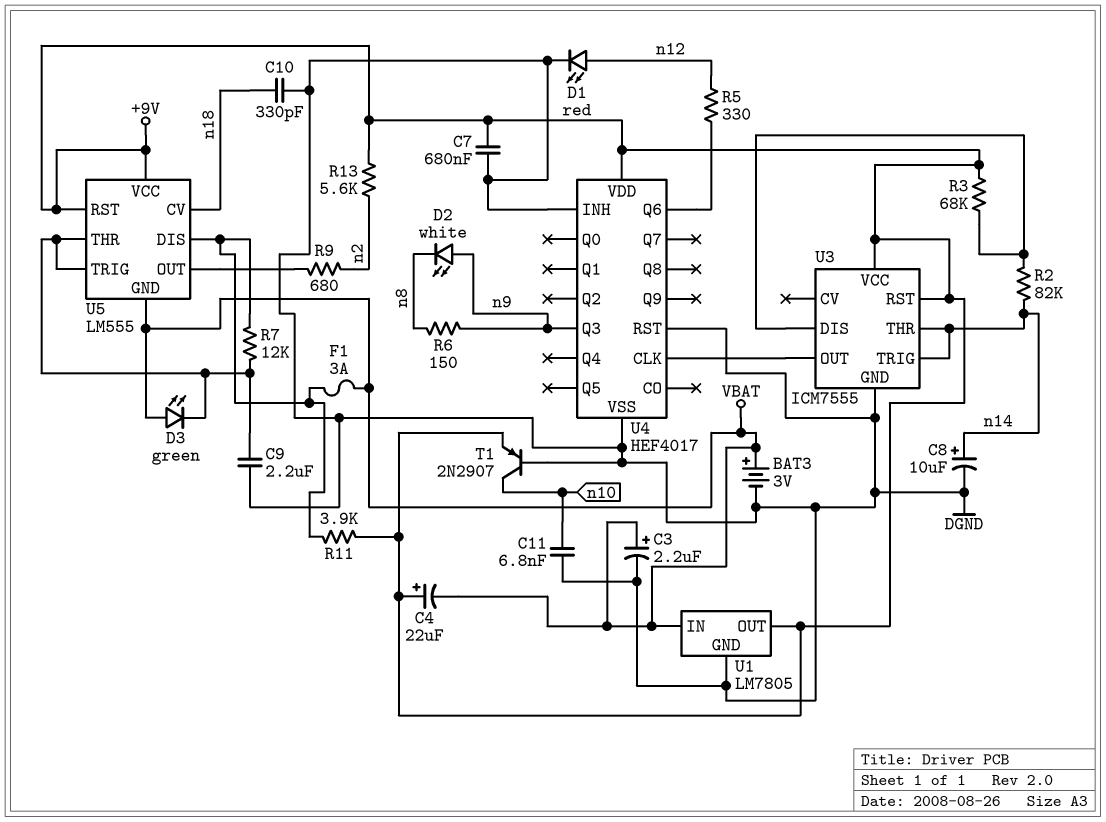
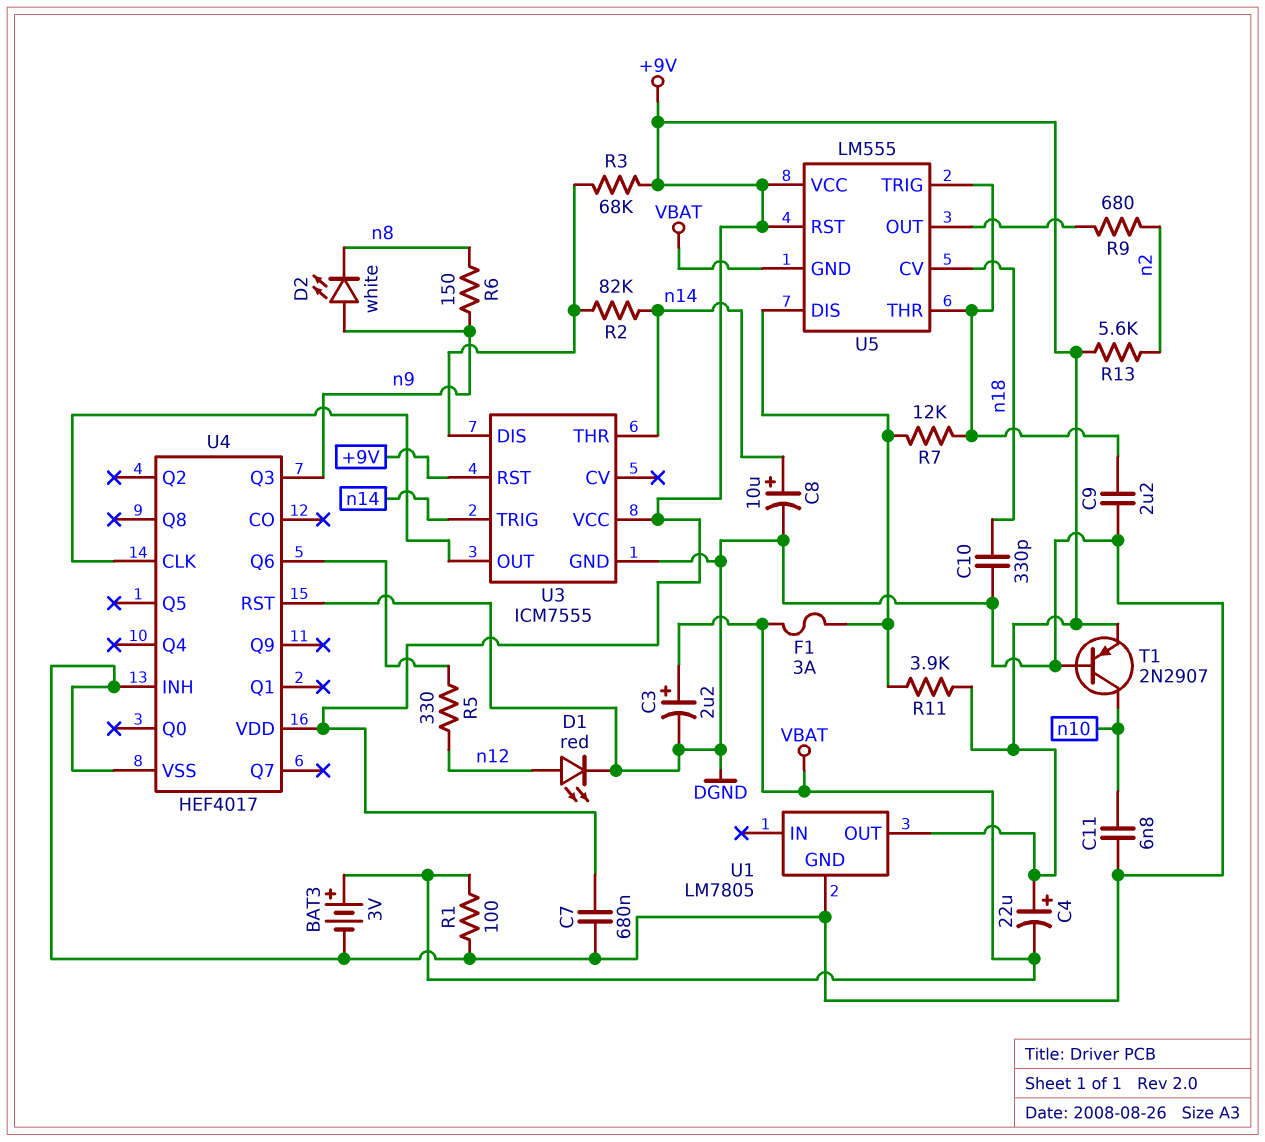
D3: LED green (A VBAT, K U5/THR) -> none
R1: none -> 100 (DGND, VBAT)
U1 pin IN: VBAT -> none

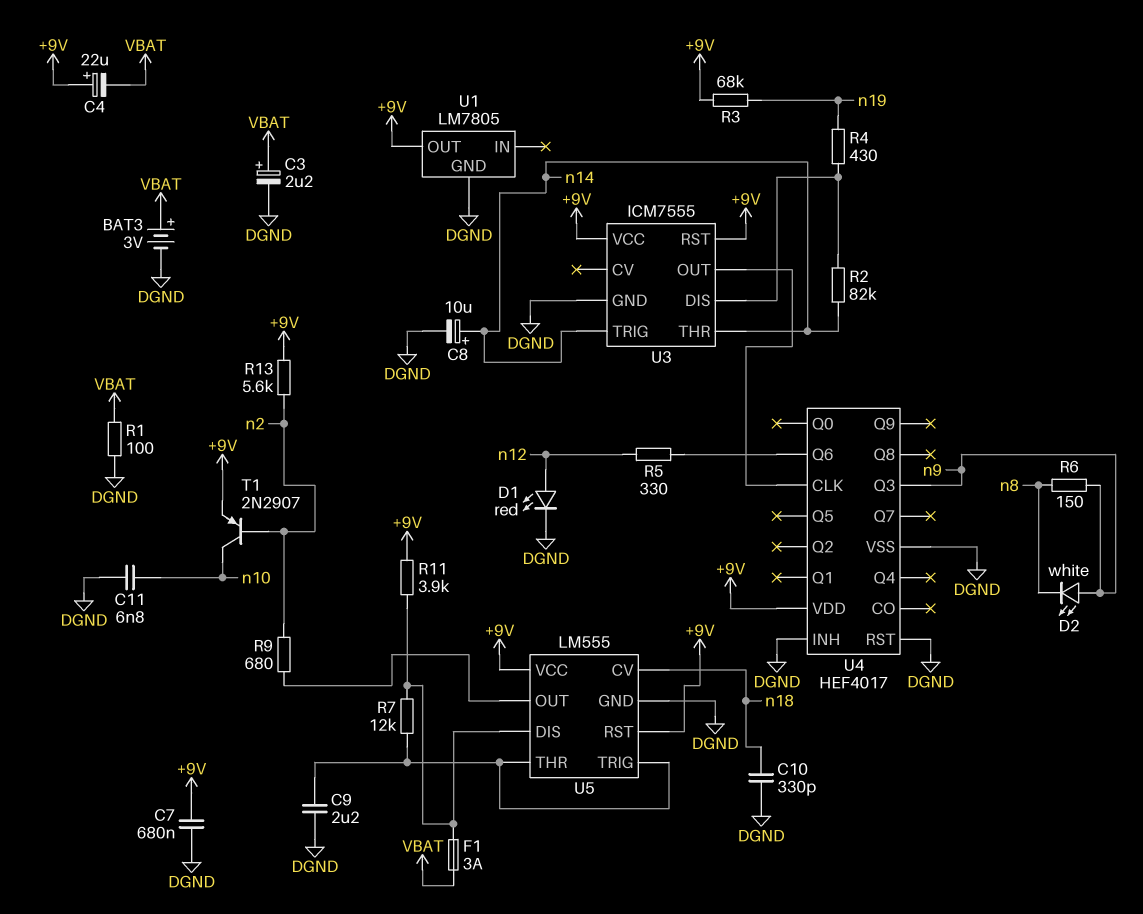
R3: 68k (+9V, U3/DIS) -> 68k (+9V, n19)
R4: none -> 430 (U3/DIS, n19)
T1: PNP 2N2907 (B DGND, C n10, E +9V) -> PNP 2N2907 (B n2, C n10, E +9V)
U5 pin GND: VBAT -> DGND

